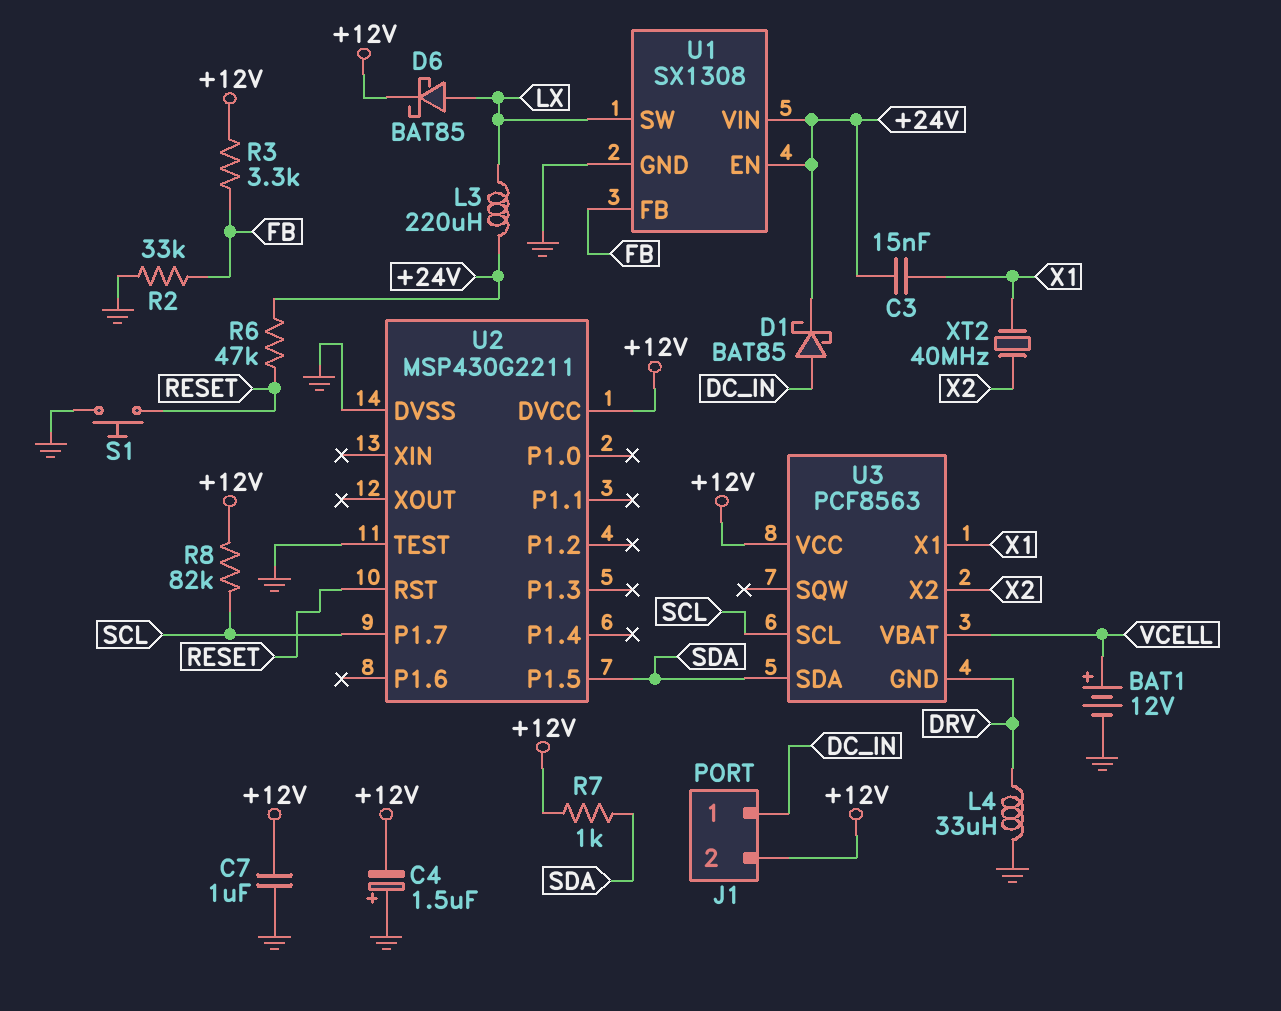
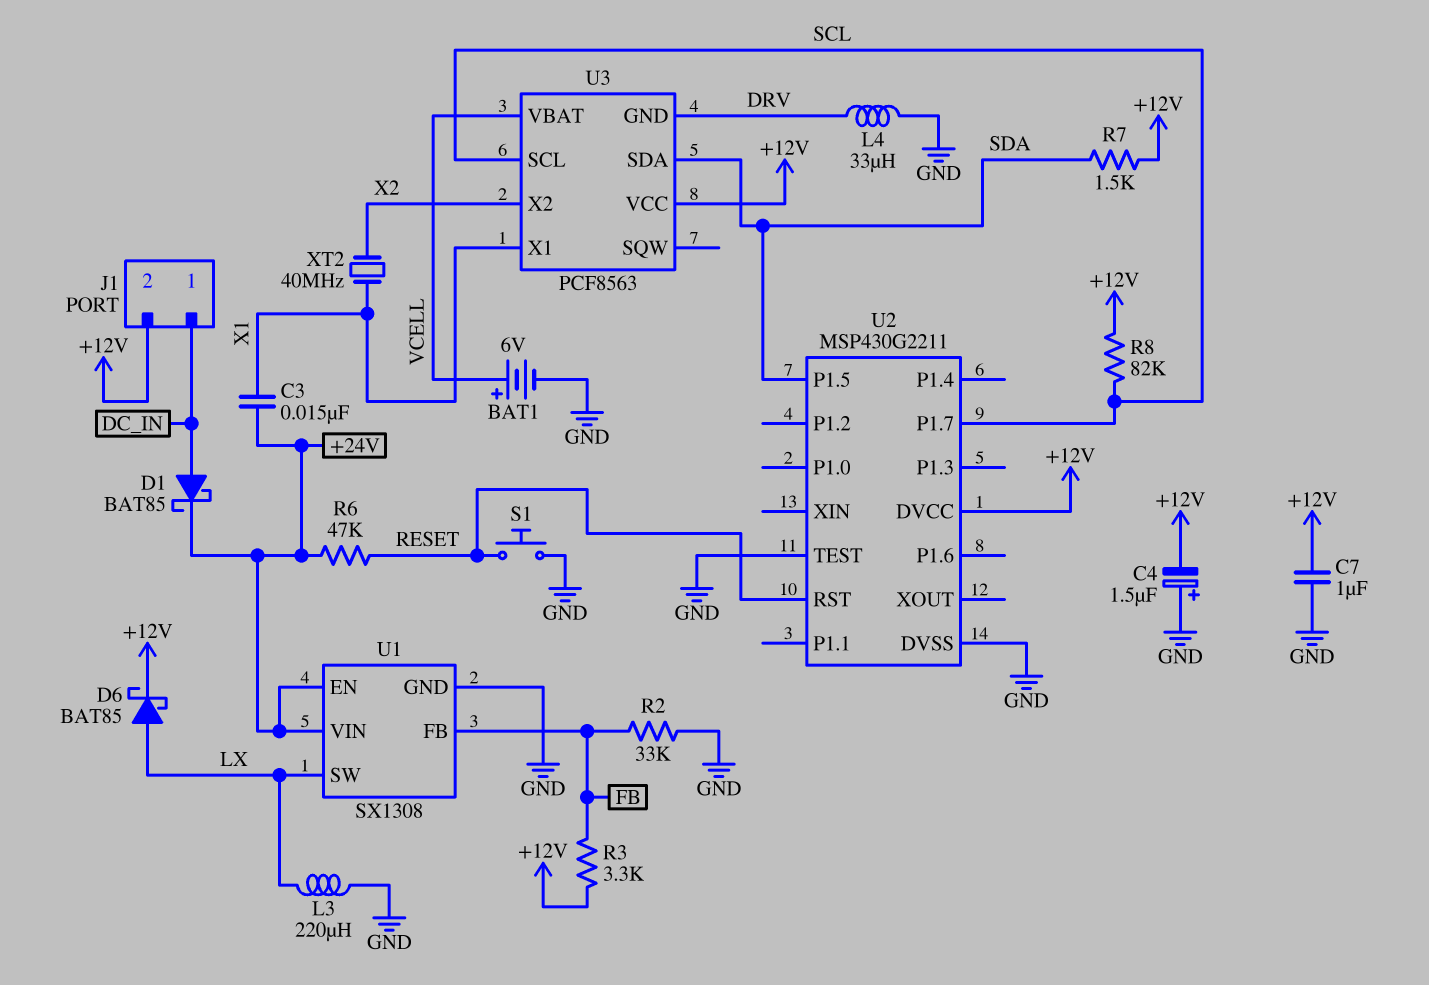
BAT1: 12V (plus VCELL, minus GND) -> 6V (plus VCELL, minus GND)
L3: 220uH (+24V, LX) -> 220uH (GND, LX)
R7: 1k (+12V, SDA) -> 1.5k (+12V, SDA)

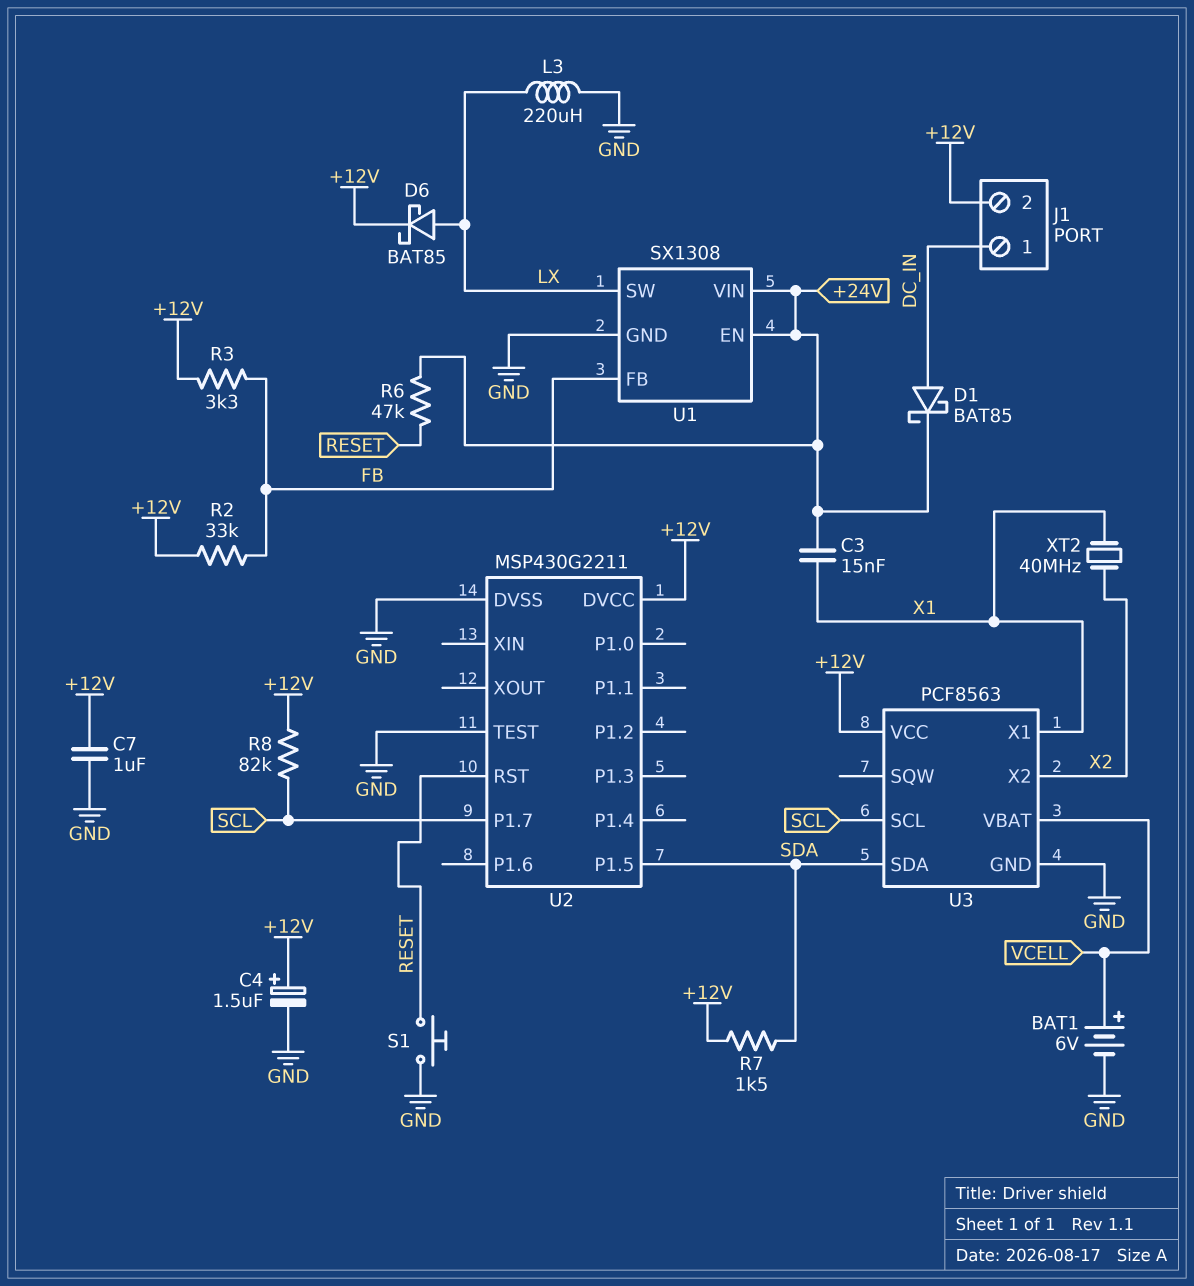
C4: 1.5uF (plus GND, minus +12V) -> 1.5uF (plus +12V, minus GND)
L4: 33uH (DRV, GND) -> none
R2: 33k (FB, GND) -> 33k (+12V, FB)
U3 pin GND: DRV -> GND

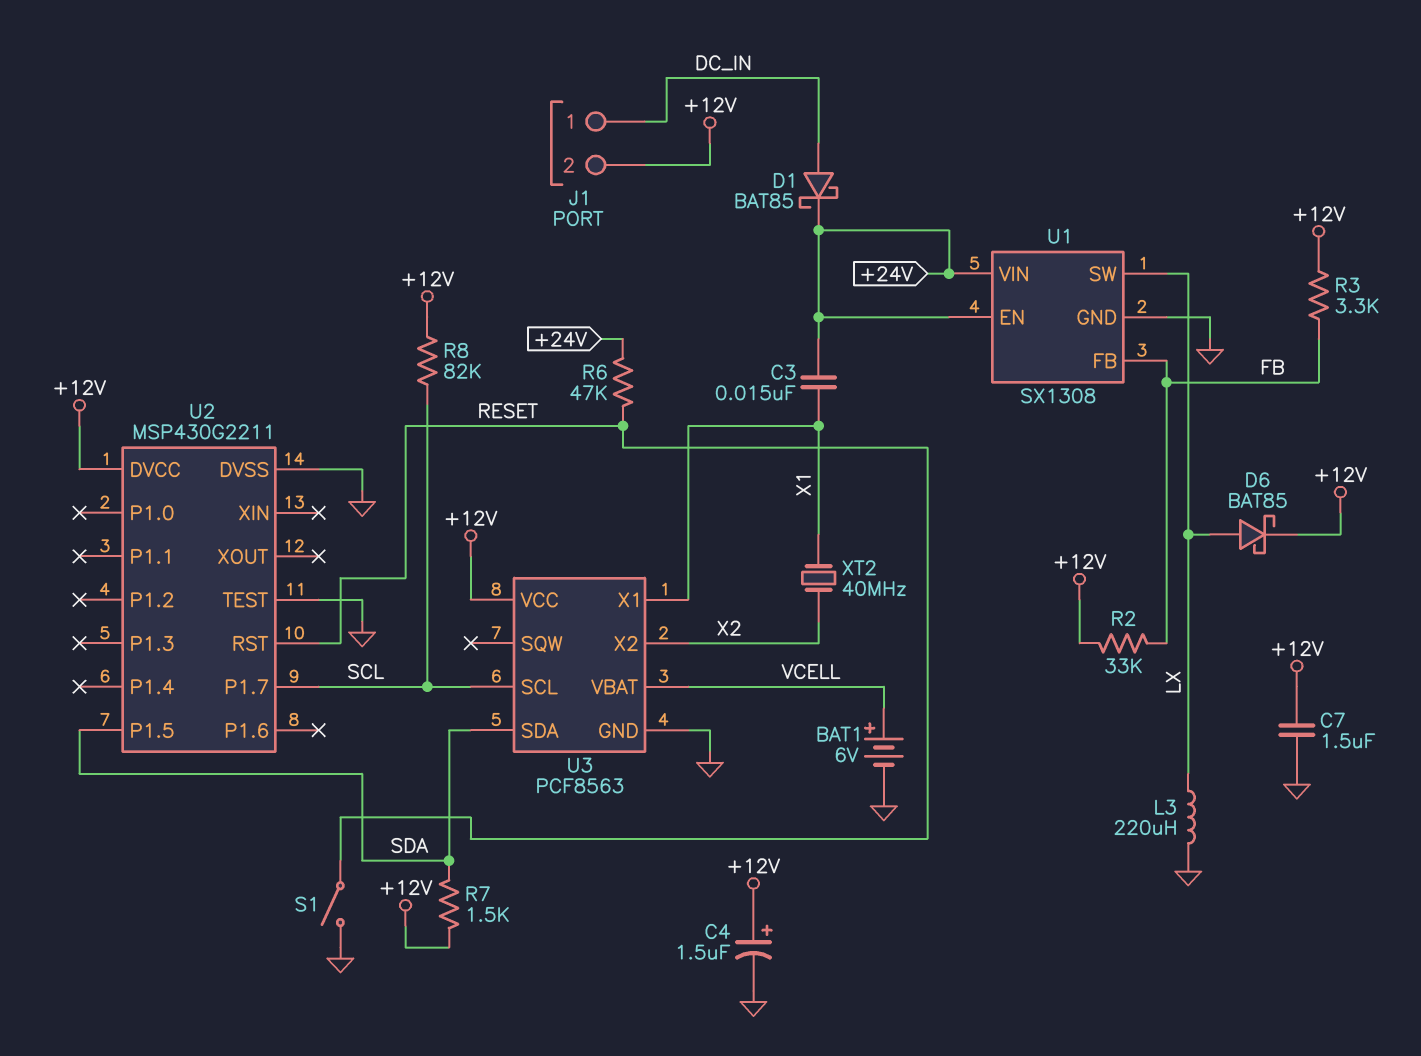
C7: 1uF (+12V, GND) -> 1.5uF (+12V, GND)
S1: button (GND, RESET) -> switch (GND, RESET)

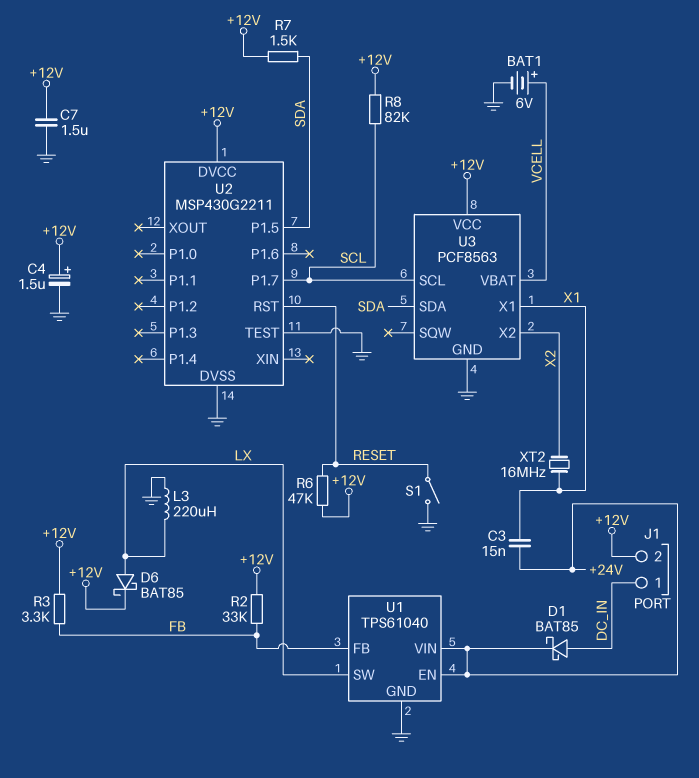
R6: 47k (+24V, RESET) -> 47k (+12V, RESET)
U1: SX1308 -> TPS61040
XT2: 40MHz (X1, X2) -> 16MHz (X1, X2)

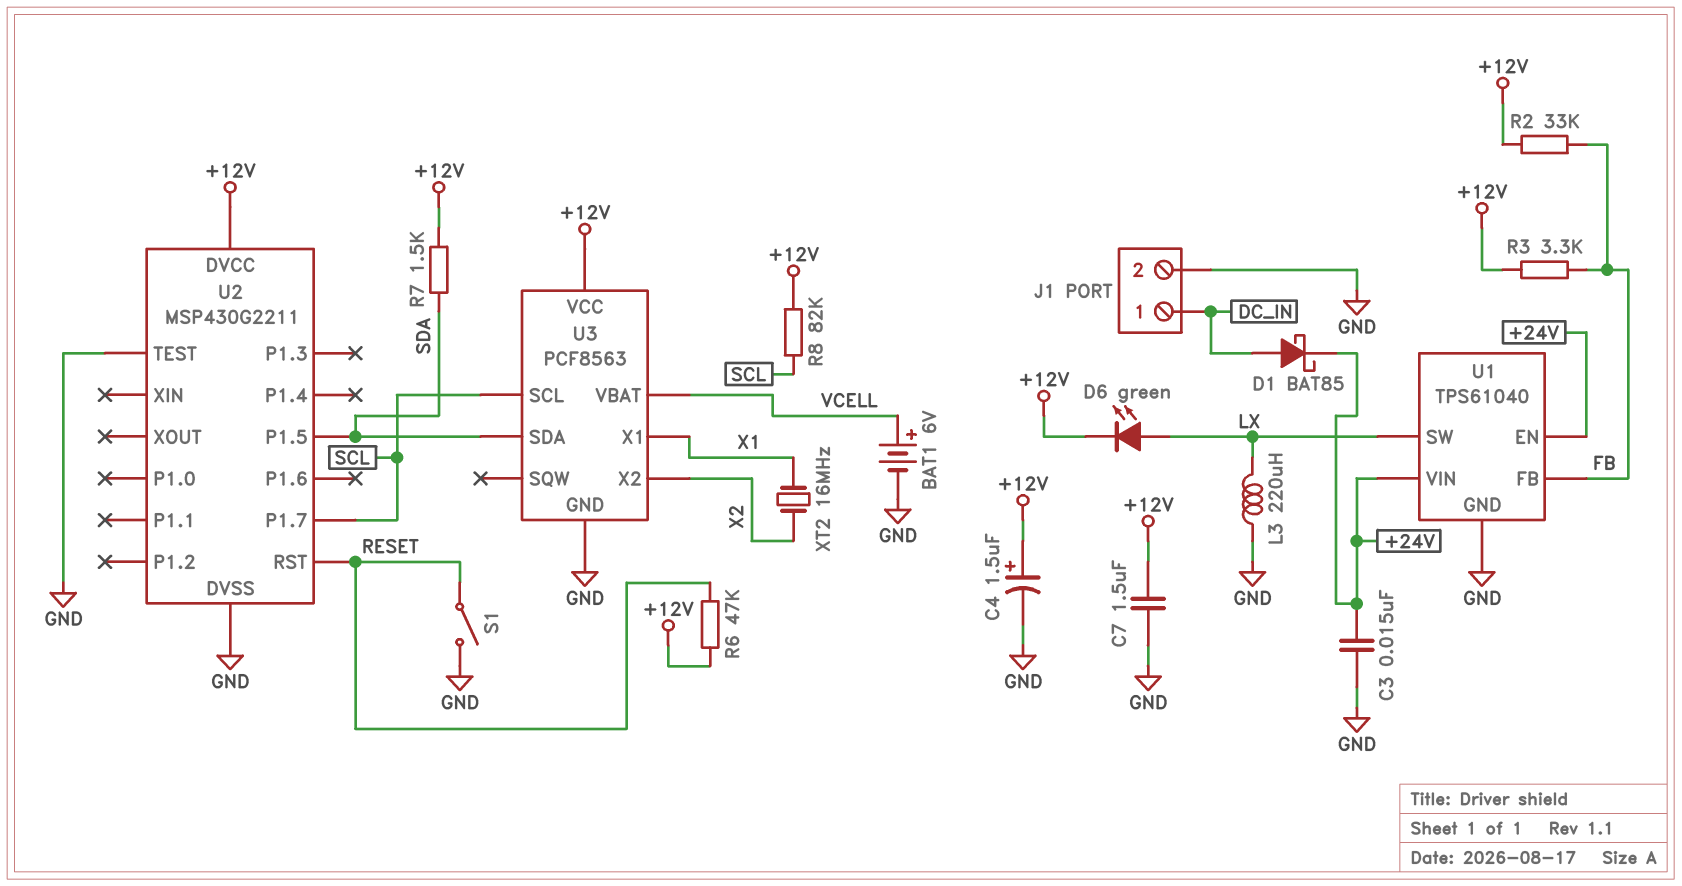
C3: 15nF (+24V, X1) -> 15nF (+24V, GND)
D6: schottky BAT85 (A LX, K +12V) -> LED green (A LX, K +12V)
J1 pin 2: +12V -> GND

